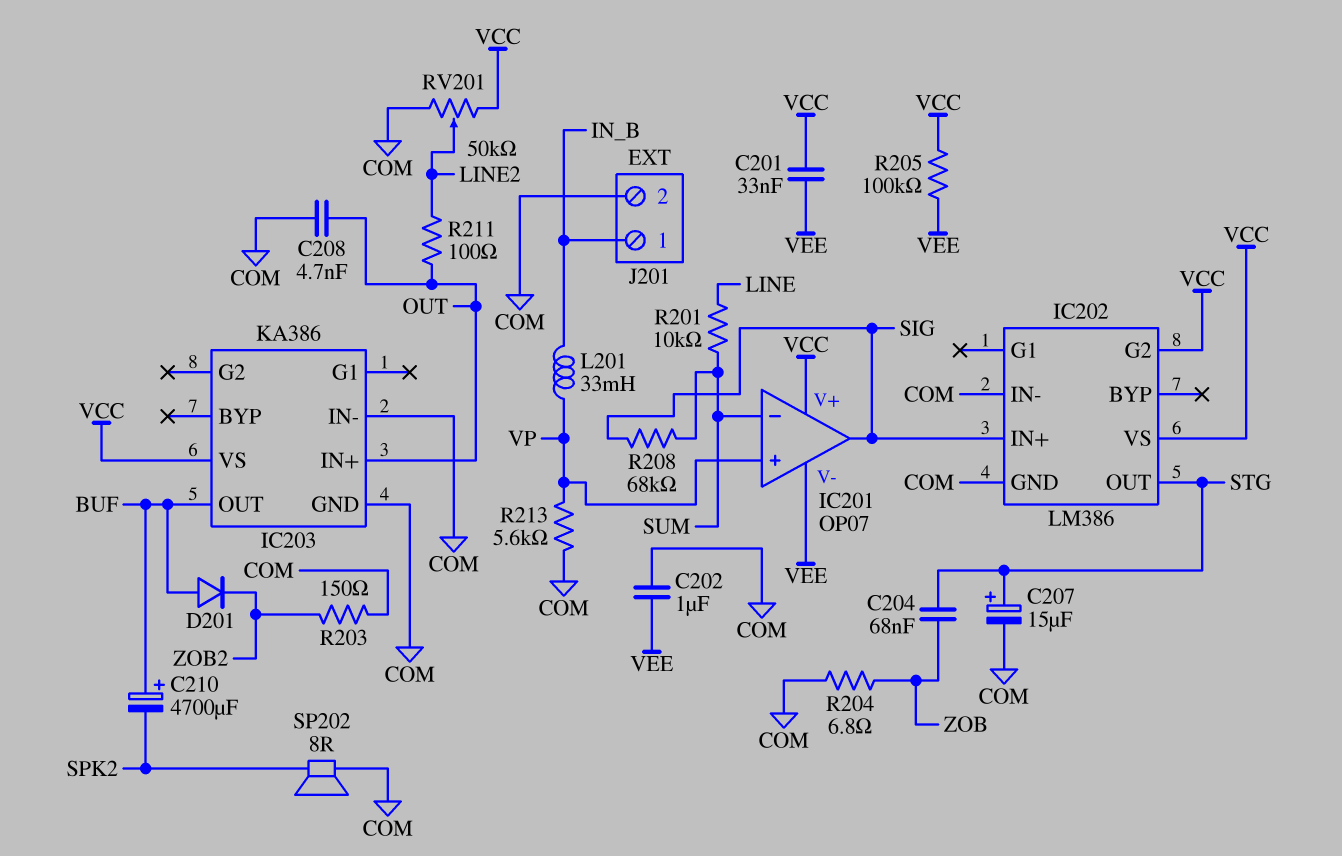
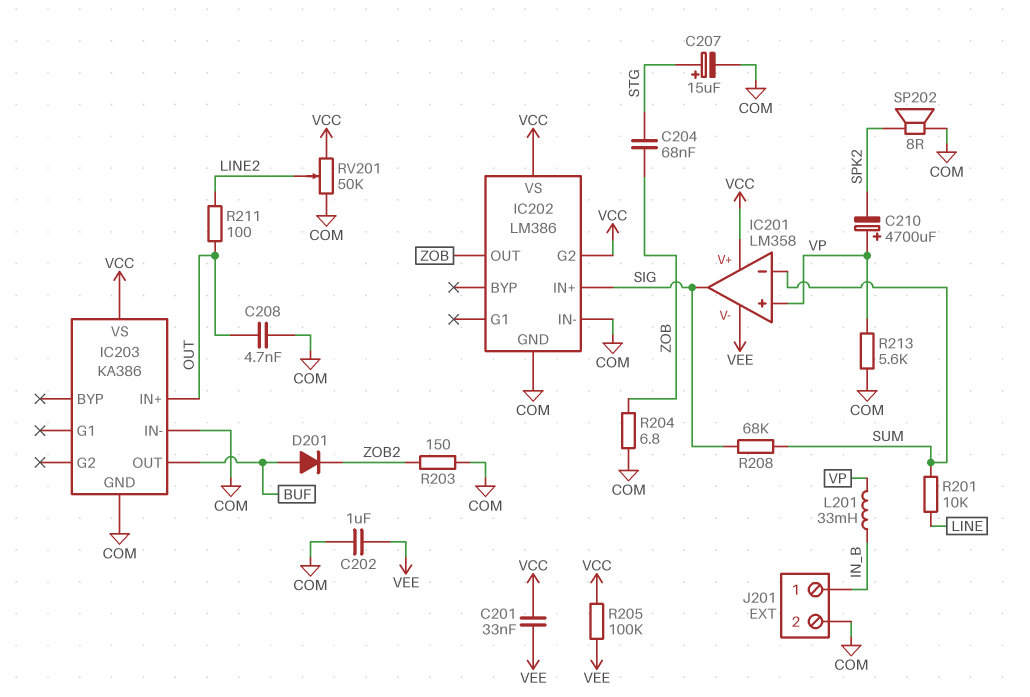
C210: 4700uF (plus BUF, minus SPK2) -> 4700uF (plus VP, minus SPK2)
IC201: OP07 -> LM358
IC202 pin OUT: STG -> ZOB

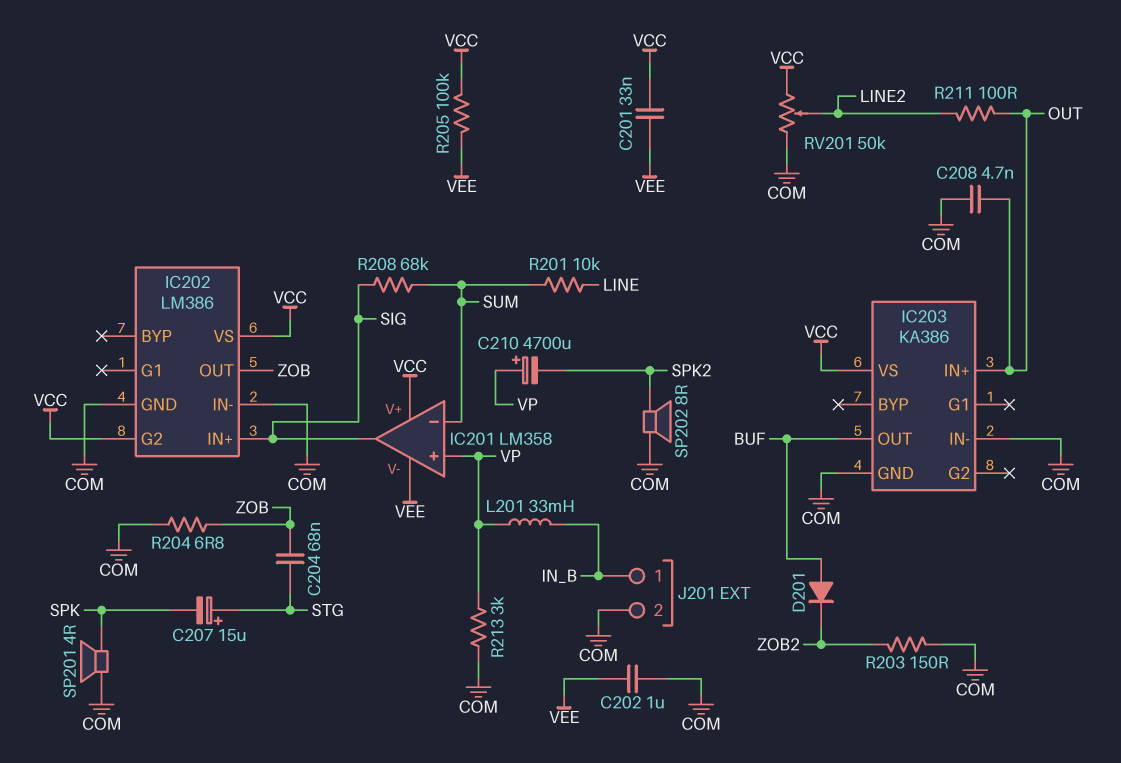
C207: 15uF (plus STG, minus COM) -> 15uF (plus STG, minus SPK)
R213: 5.6k (COM, VP) -> 3k (COM, VP)
SP201: none -> speaker 4R (COM, SPK)

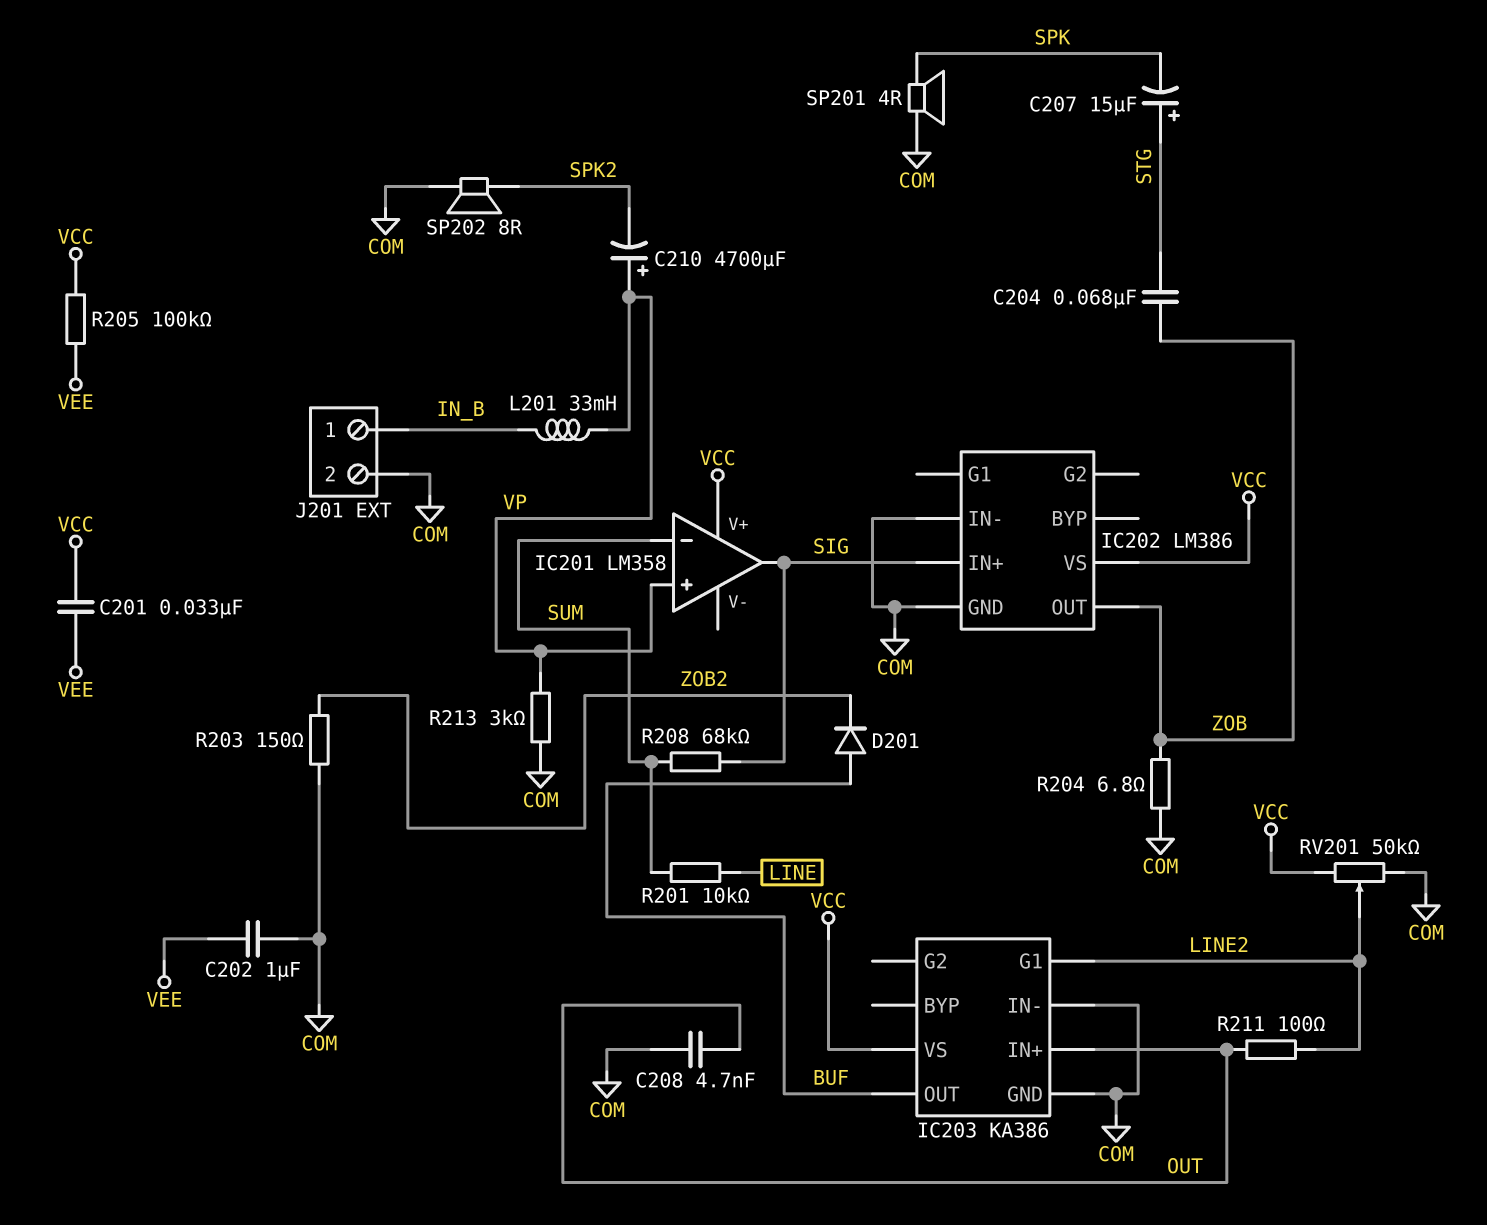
IC201 pin V-: VEE -> none
IC202 pin G2: VCC -> none
IC203 pin G1: none -> LINE2

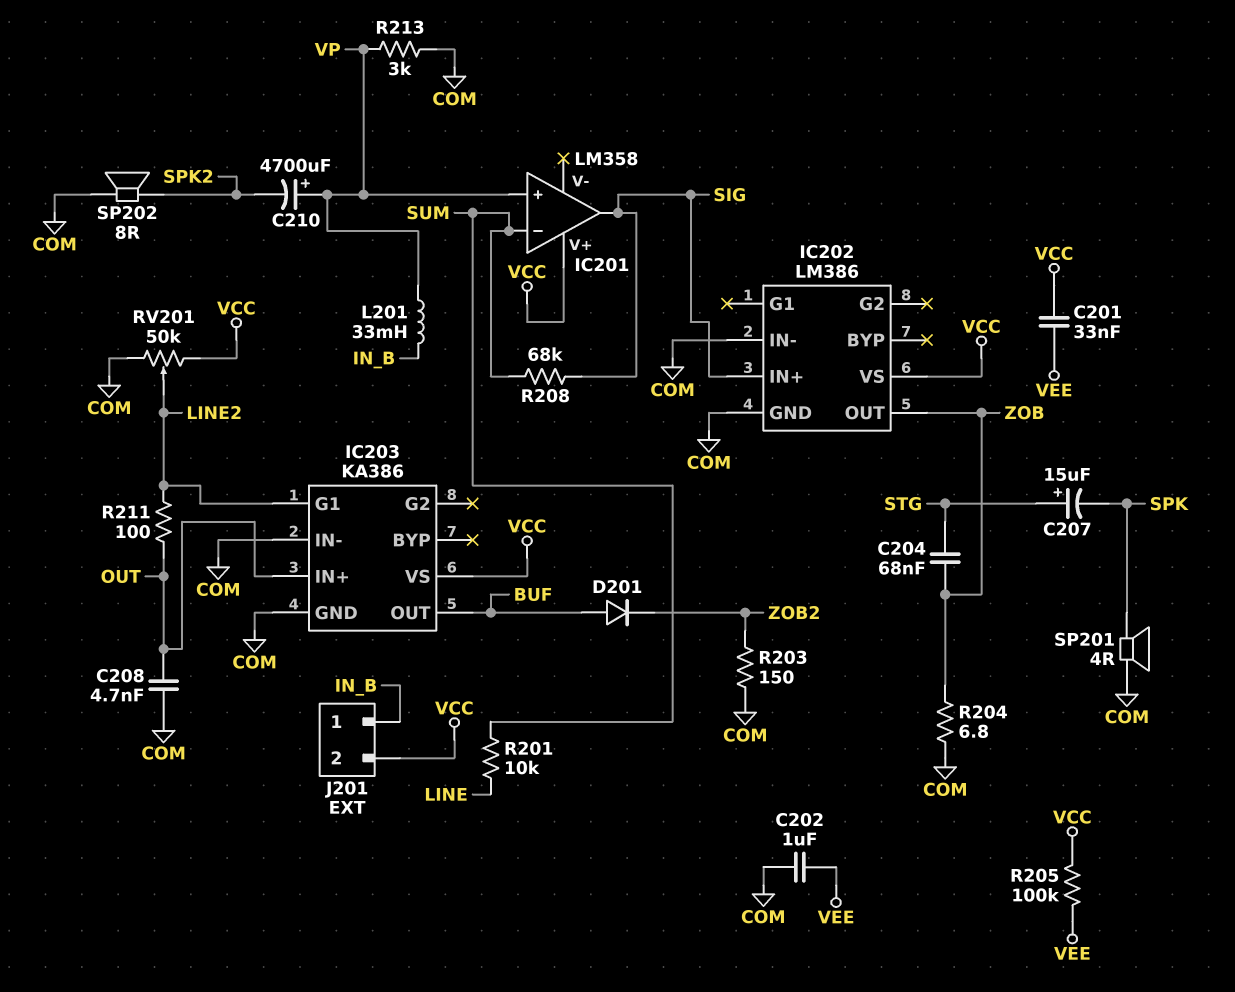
J201 pin 2: COM -> VCC

